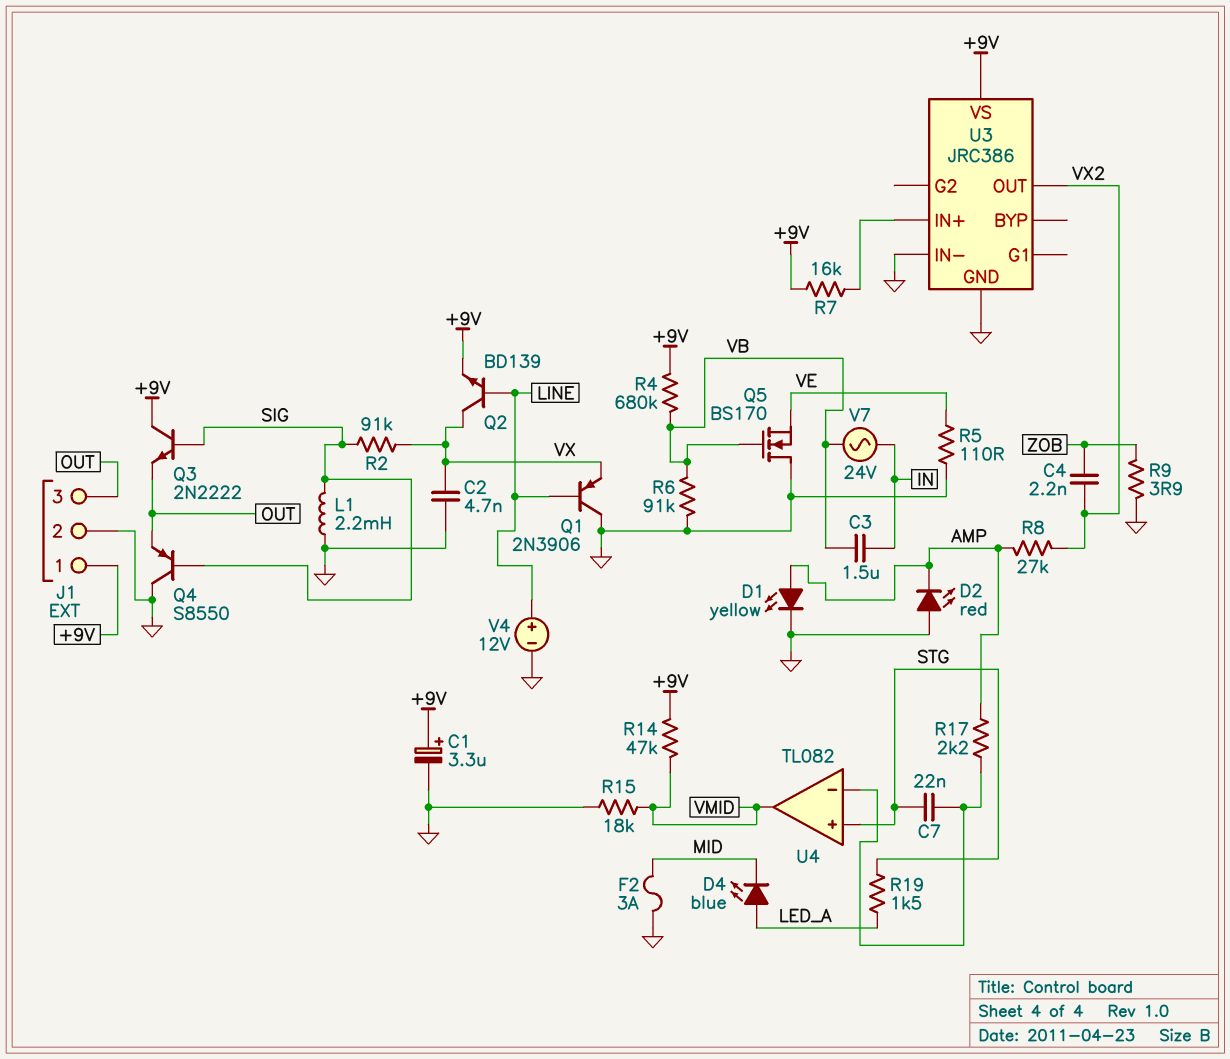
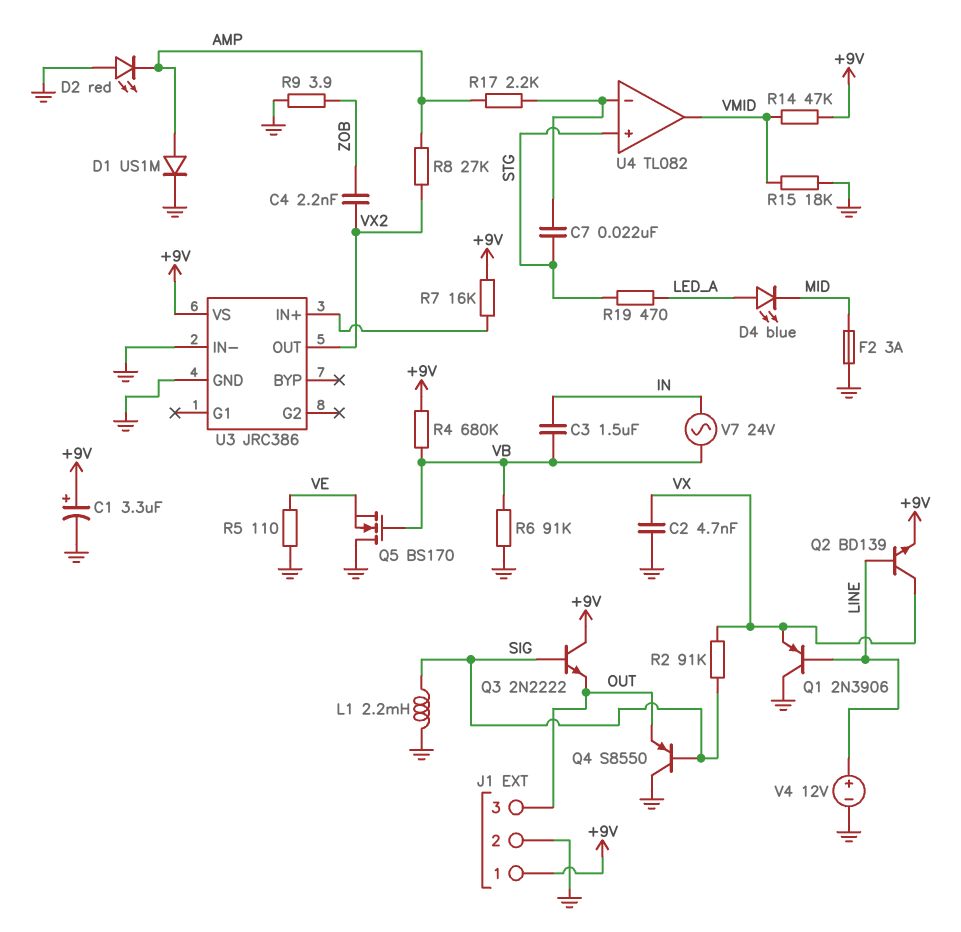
D1: LED yellow (A AMP, K GND) -> diode US1M (A AMP, K GND)
R19: 1.5k (LED_A, STG) -> 470 (LED_A, STG)

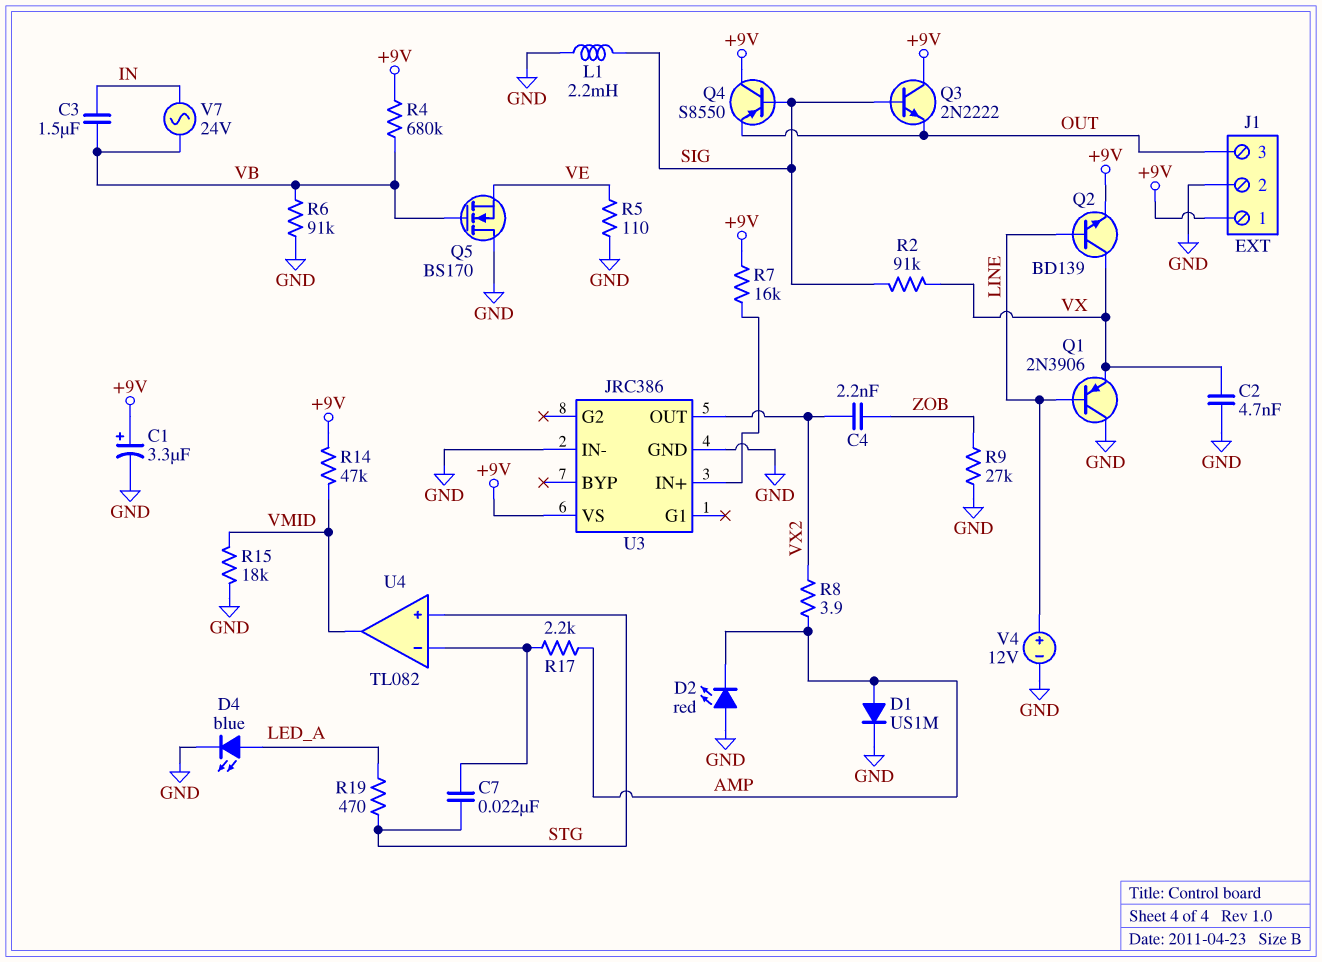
D4: LED blue (A LED_A, K MID) -> LED blue (A LED_A, K GND)
F2: 3A (GND, MID) -> none
Q4: PNP S8550 (B SIG, C GND, E OUT) -> PNP S8550 (B SIG, C +9V, E OUT)
R8: 27k (AMP, VX2) -> 3.9 (AMP, VX2)
R9: 3.9 (GND, ZOB) -> 27k (GND, ZOB)

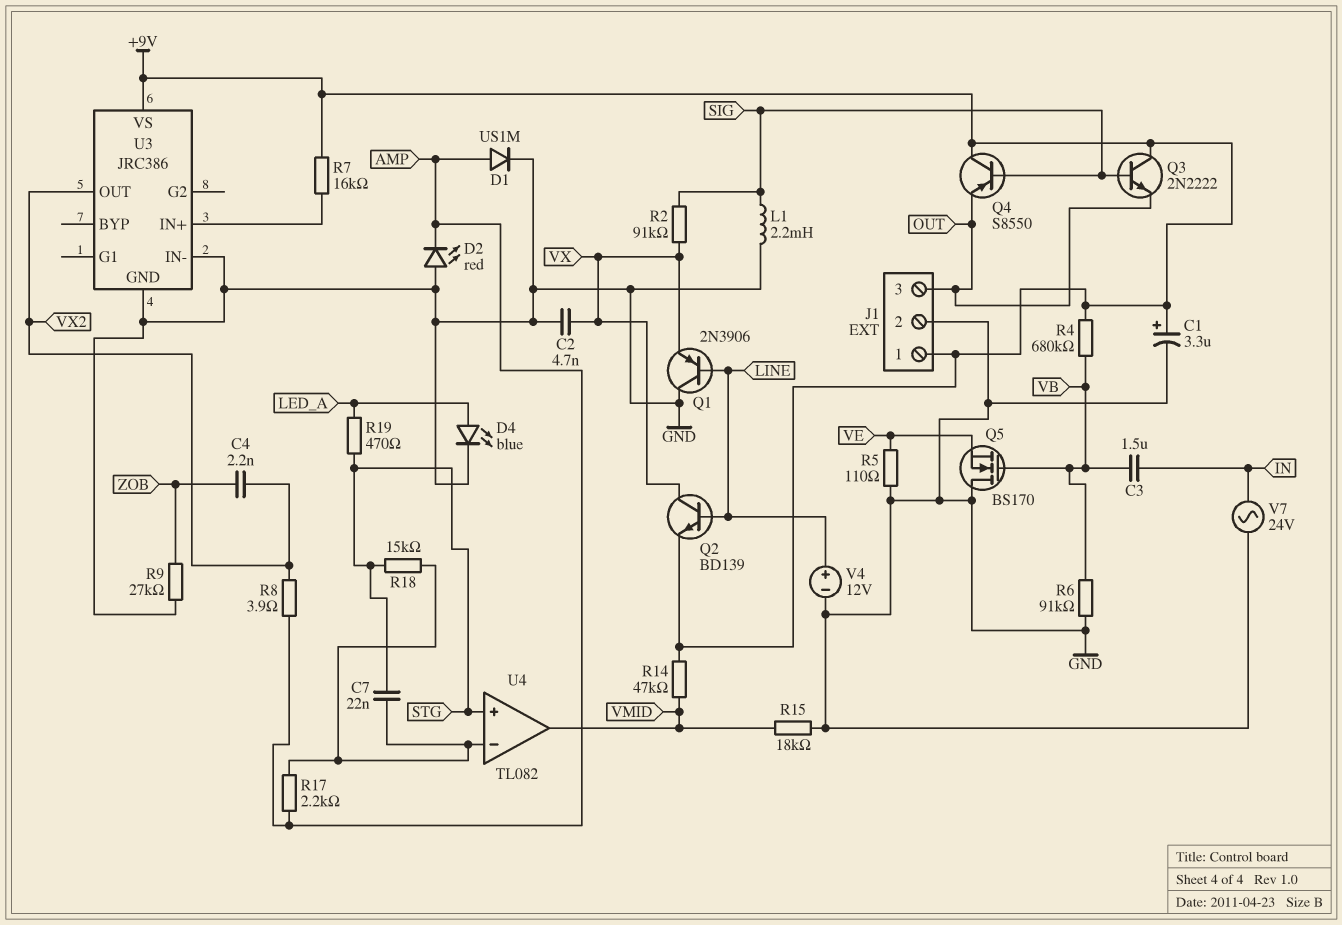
R18: none -> 15k (STG, U4/in-)
V7: AC 24V (IN, VB) -> AC 24V (GND, IN)

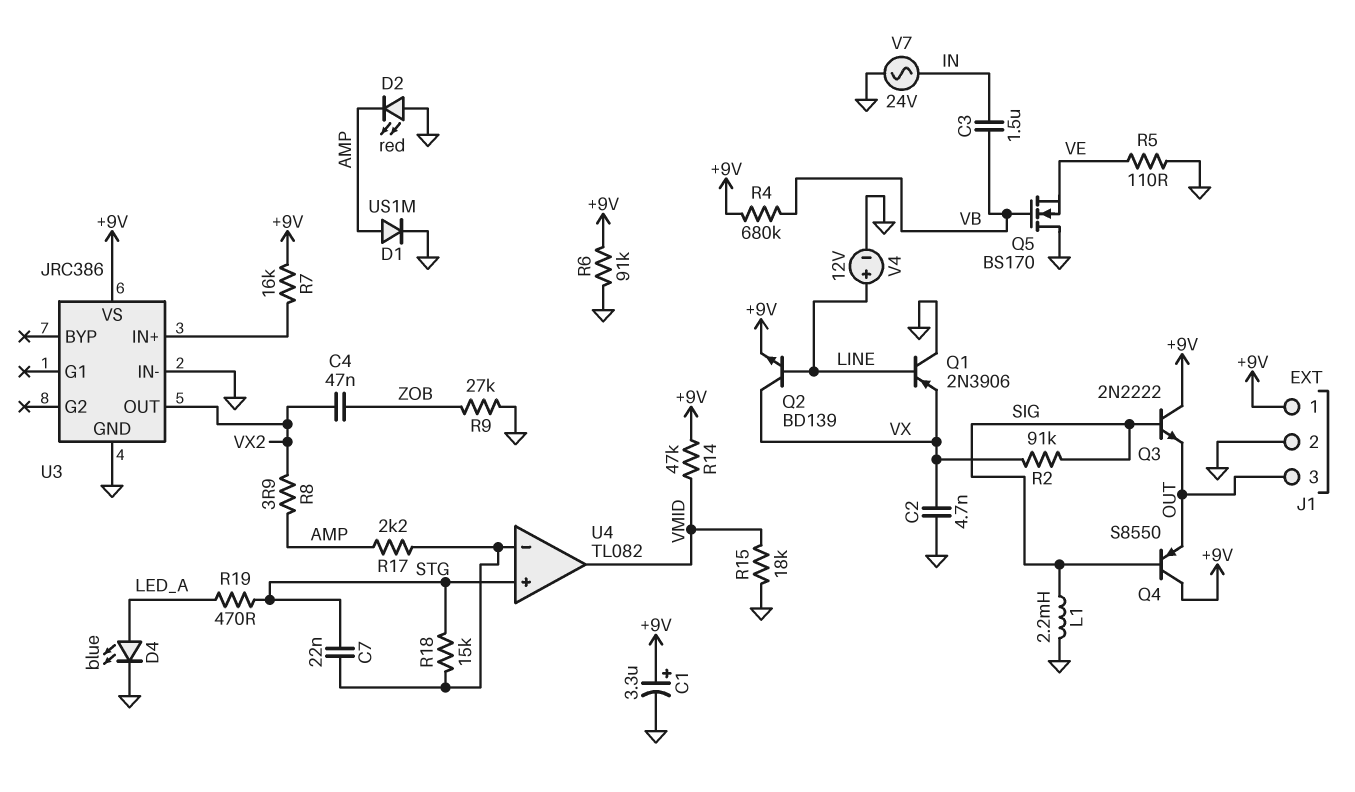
C4: 2.2nF (VX2, ZOB) -> 47nF (VX2, ZOB)
R6: 91k (GND, VB) -> 91k (+9V, GND)

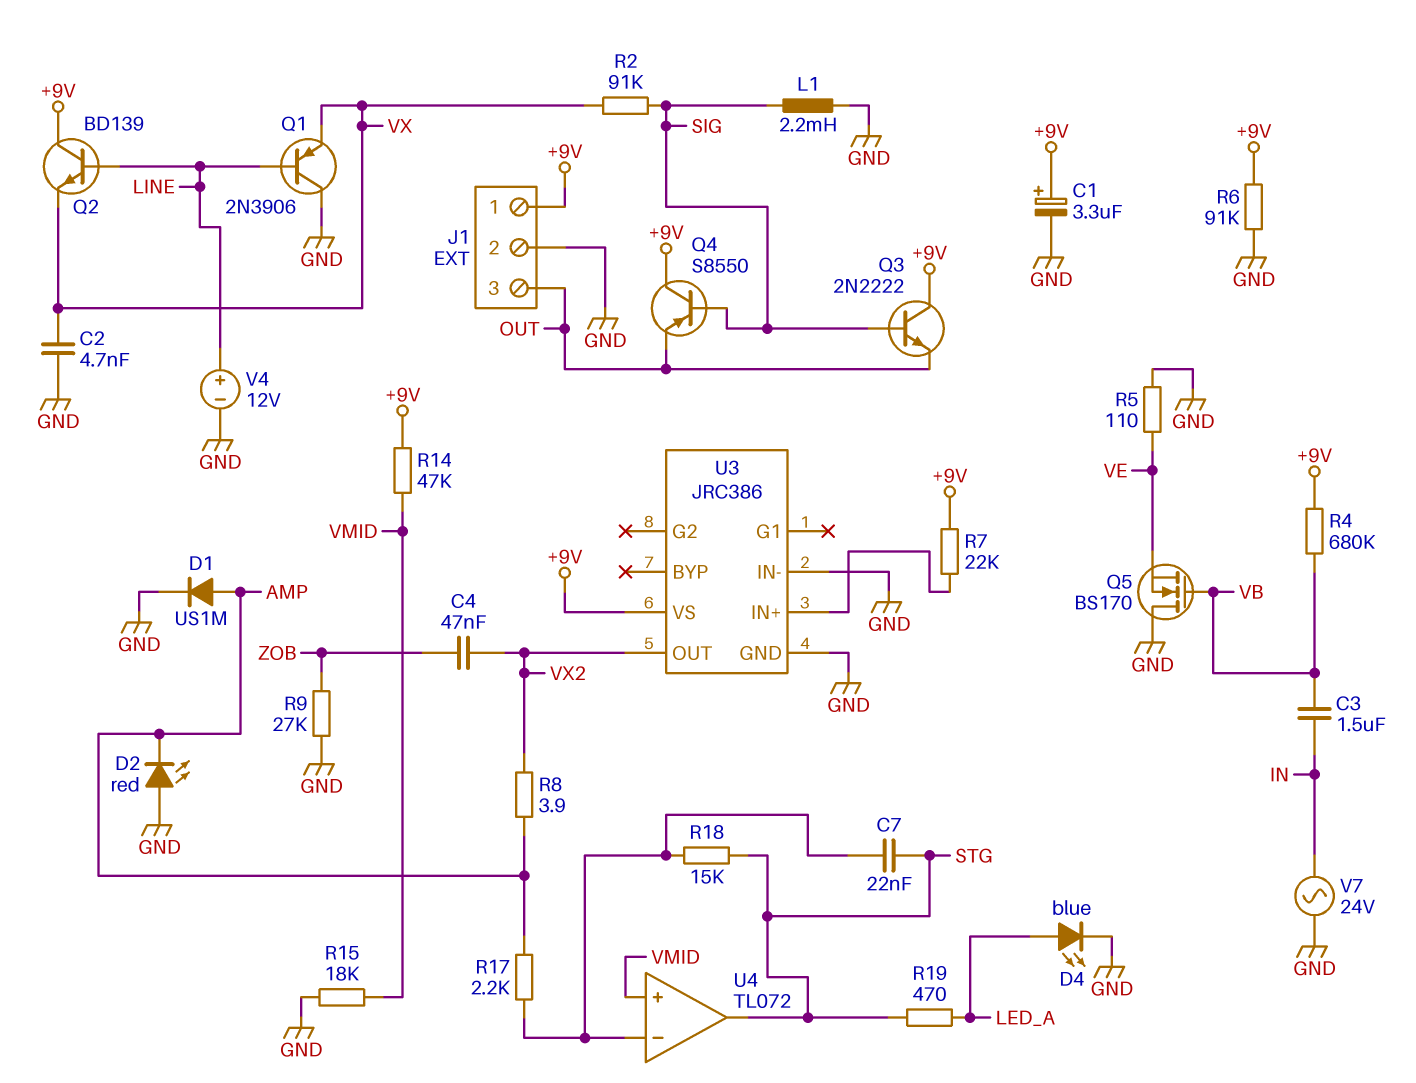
Q2: NPN BD139 (B LINE, C VX, E +9V) -> NPN BD139 (B LINE, C +9V, E VX)
R7: 16k (+9V, U3/IN+) -> 22k (+9V, U3/IN+)
U4: TL082 -> TL072
U4 pin in+: STG -> VMID
U4 pin out: VMID -> STG

